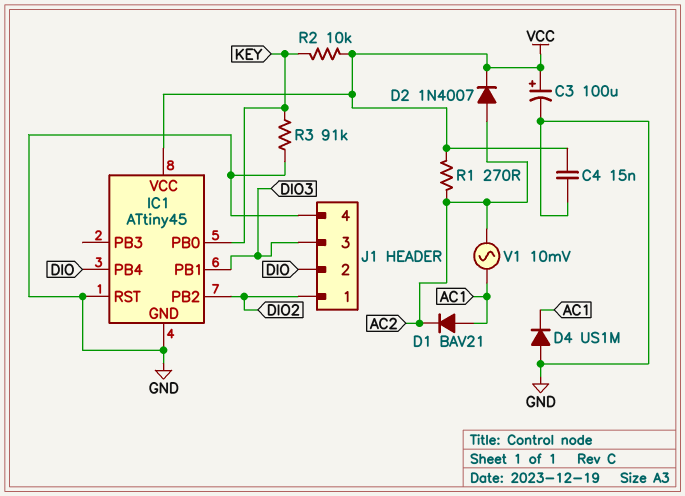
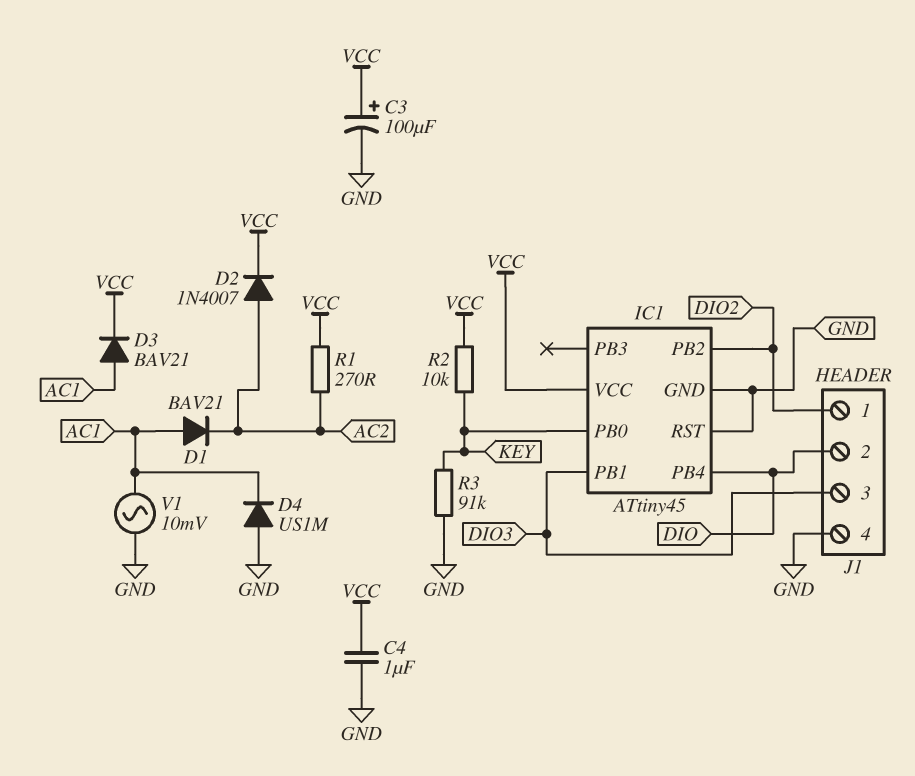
C4: 15nF (GND, VCC) -> 1uF (GND, VCC)
D3: none -> diode BAV21 (A AC1, K VCC)
V1: AC 10mV (AC1, AC2) -> AC 10mV (AC1, GND)

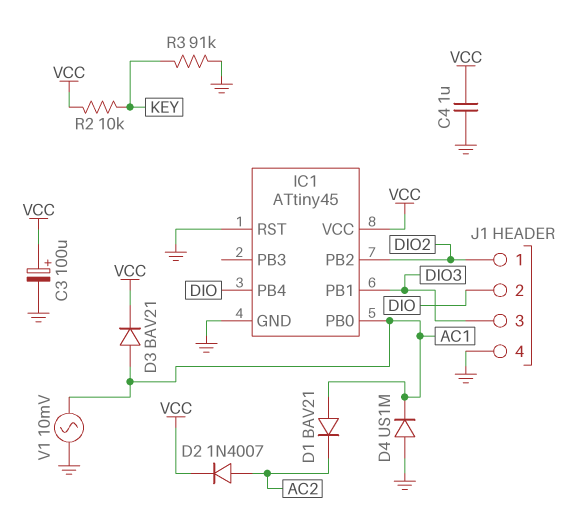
IC1 pin PB0: KEY -> AC1
R1: 270 (AC2, VCC) -> none

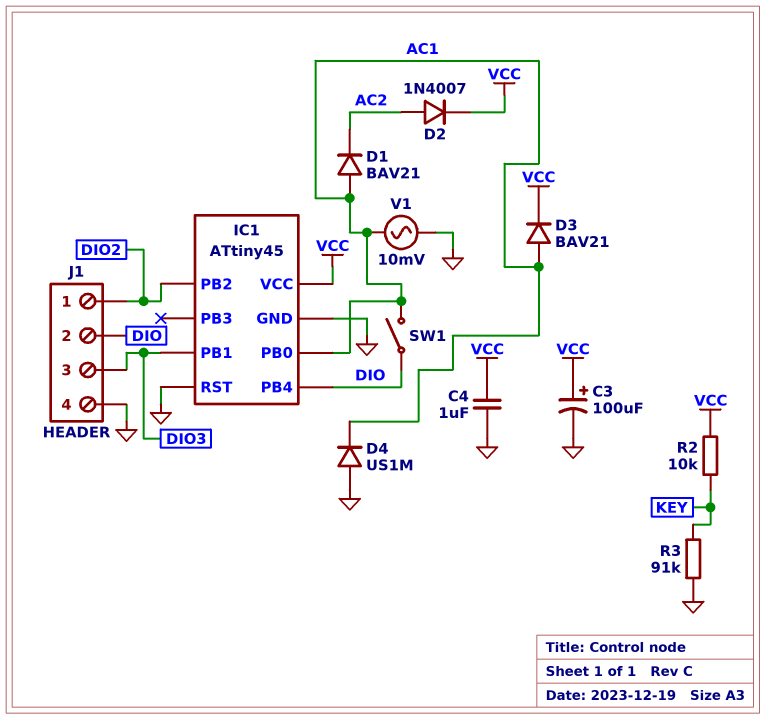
SW1: none -> switch (AC1, DIO)

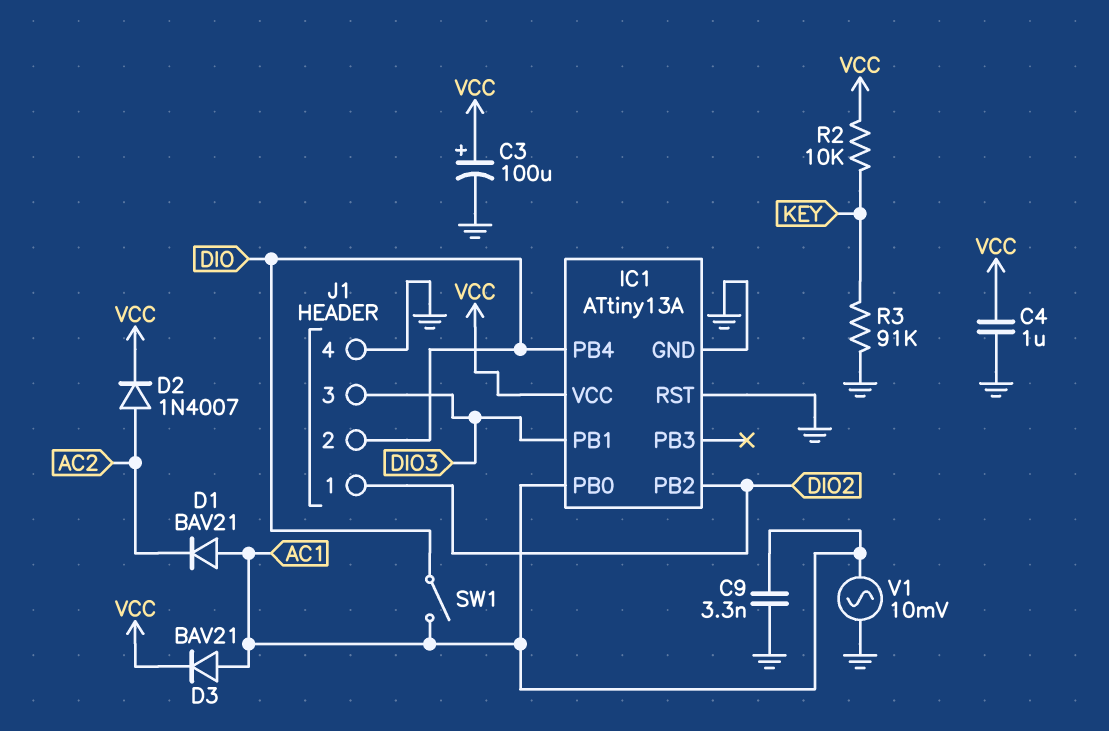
C9: none -> 3.3nF (AC1, GND)
D4: diode US1M (A GND, K AC1) -> none
IC1: ATtiny45 -> ATtiny13A

